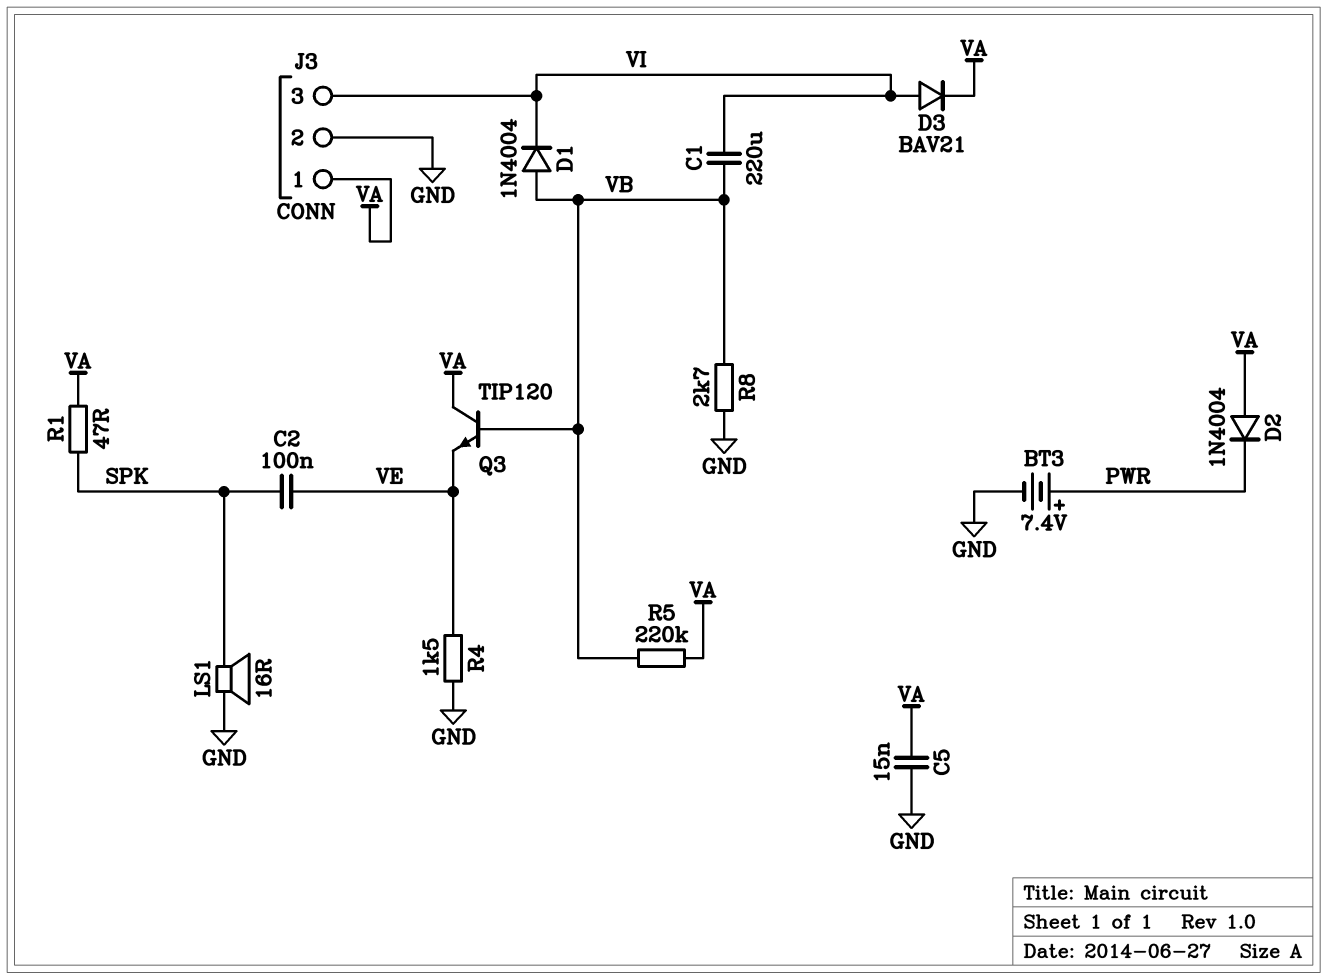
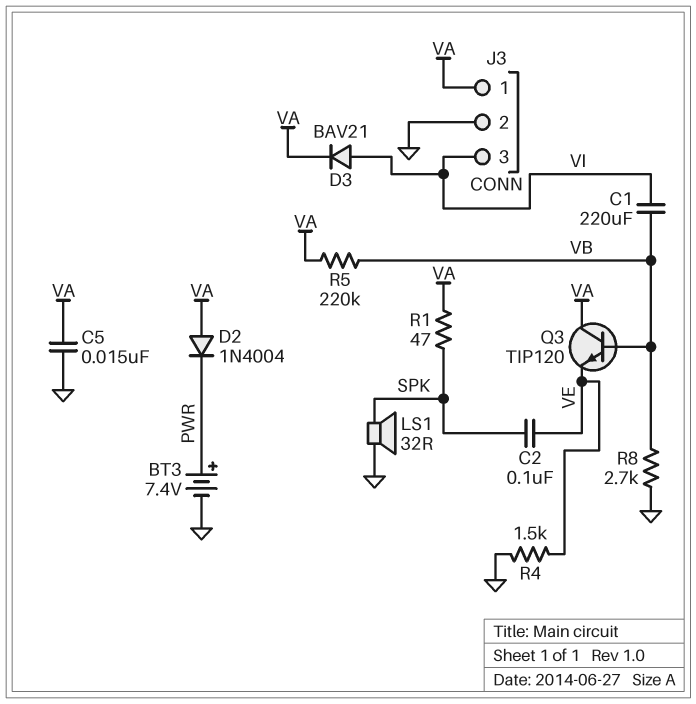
D1: diode 1N4004 (A VB, K VI) -> none
LS1: speaker 16R (GND, SPK) -> speaker 32R (GND, SPK)

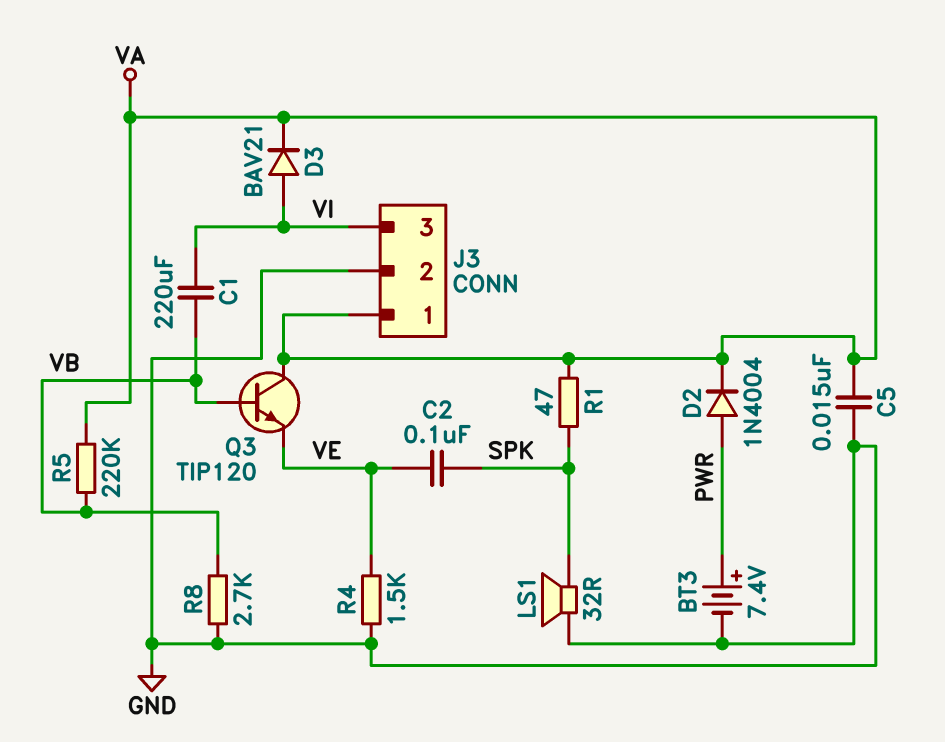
D2: diode 1N4004 (A VA, K PWR) -> diode 1N4004 (A PWR, K VA)

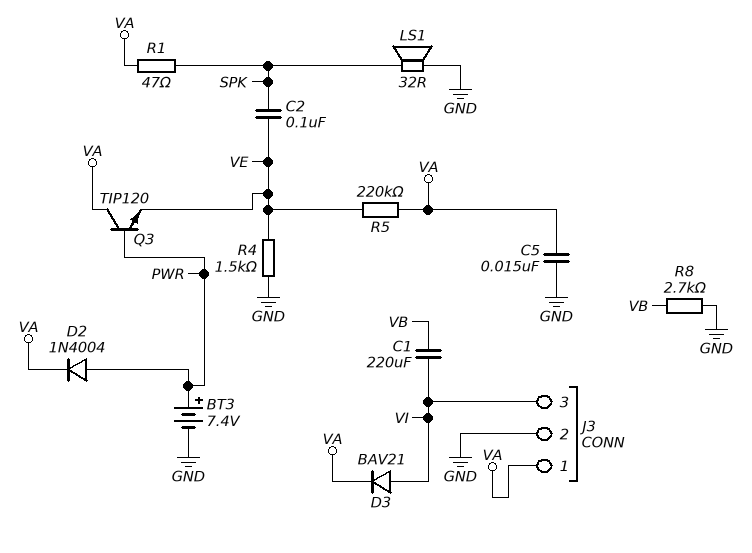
Q3: NPN TIP120 (B VB, C VA, E VE) -> NPN TIP120 (B PWR, C VA, E VE)
R5: 220k (VA, VB) -> 220k (VA, VE)

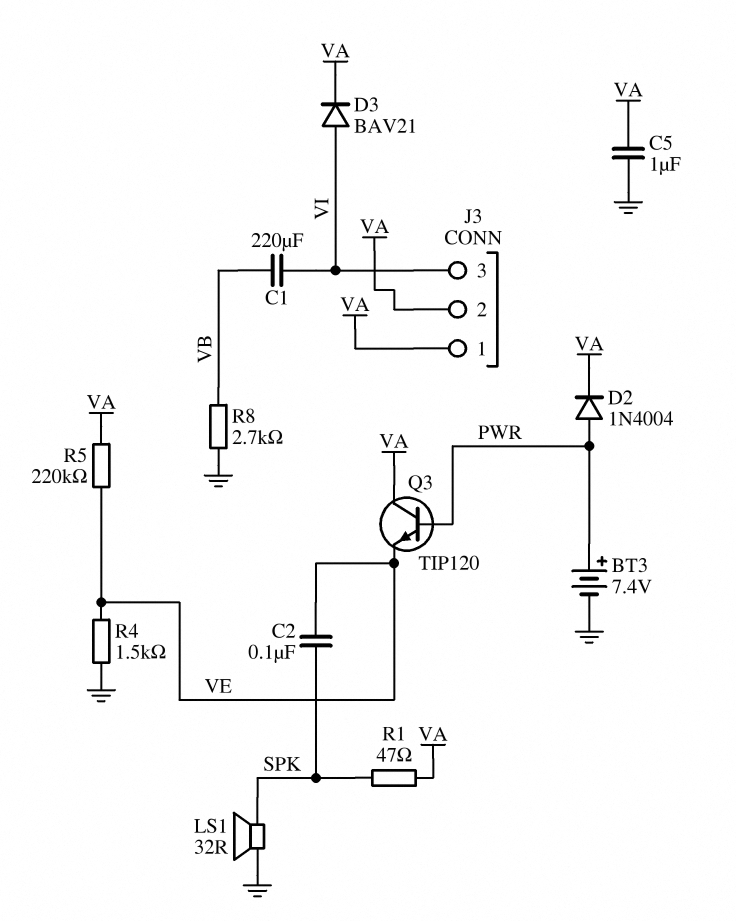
C5: 15nF (GND, VA) -> 1uF (GND, VA)
J3 pin 2: GND -> VA

